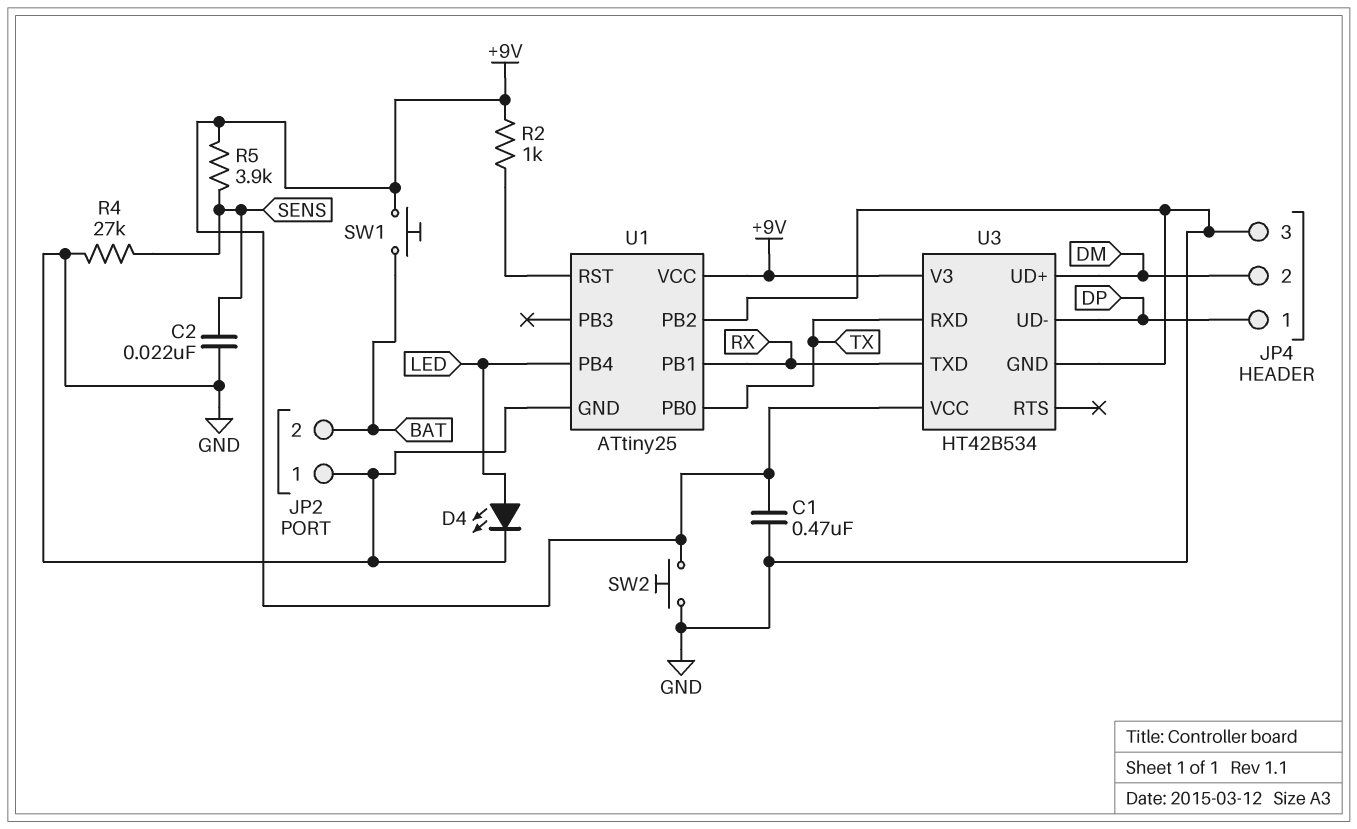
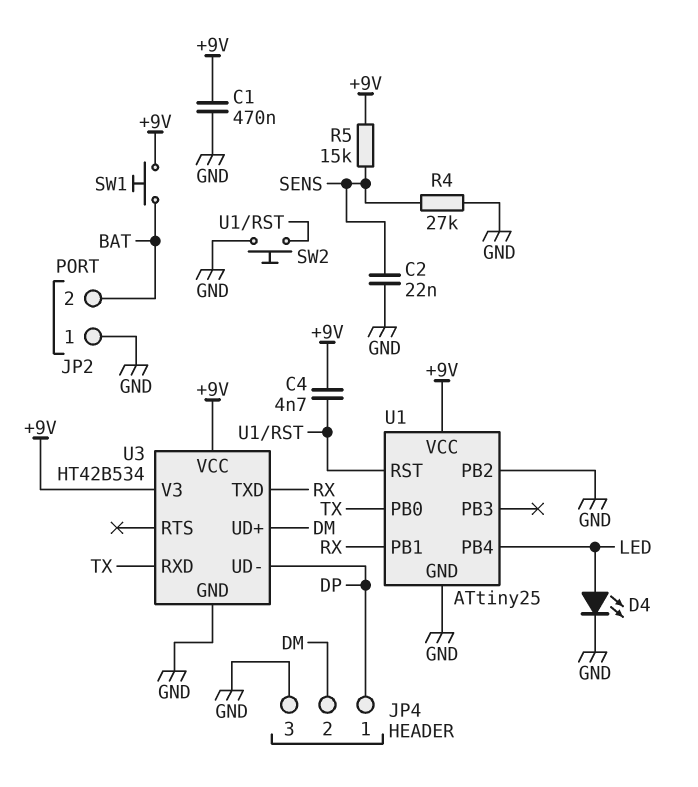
C4: none -> 4.7nF (+9V, U1/RST)
R2: 1k (+9V, U1/RST) -> none
R5: 3.9k (+9V, SENS) -> 15k (+9V, SENS)
SW2: button (+9V, GND) -> button (GND, U1/RST)

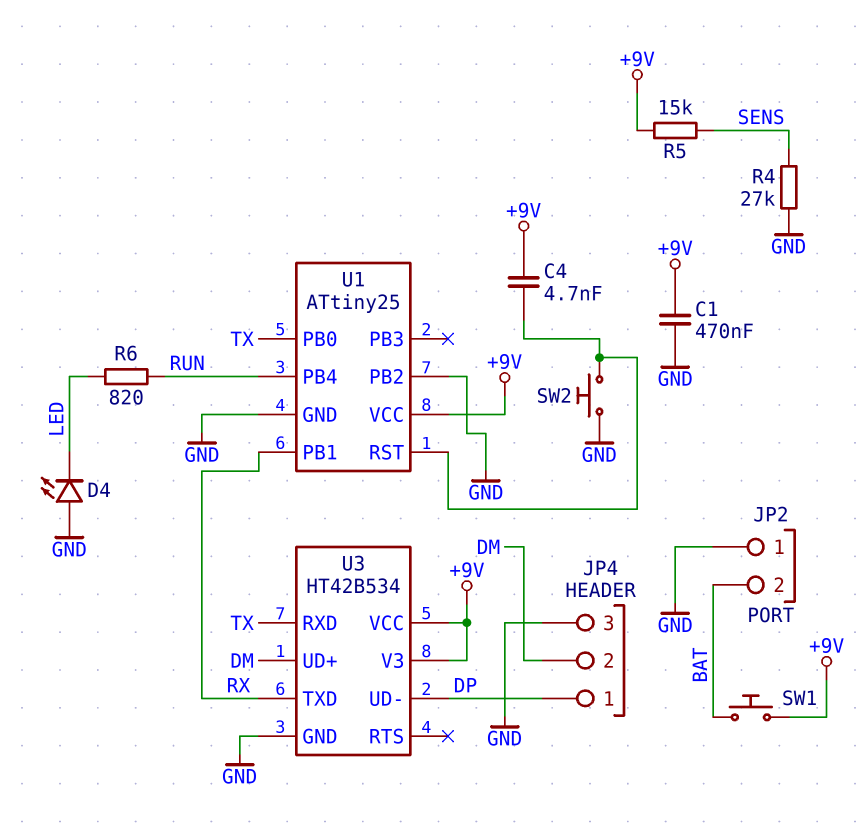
C2: 22nF (GND, SENS) -> none
D4: LED (A LED, K GND) -> LED (A GND, K LED)
R6: none -> 820 (LED, RUN)
U1 pin PB4: LED -> RUN

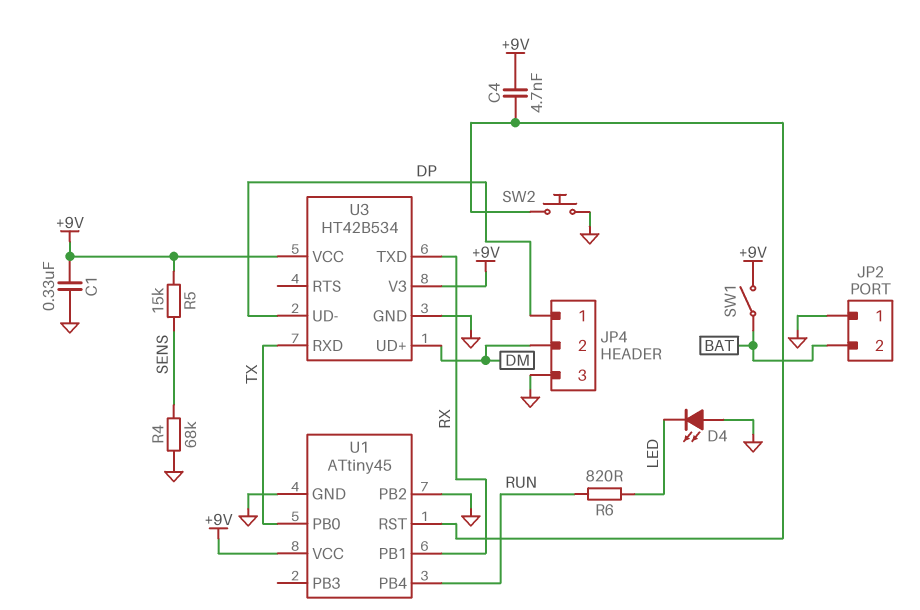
C1: 470nF (+9V, GND) -> 330nF (+9V, GND)
R4: 27k (GND, SENS) -> 68k (GND, SENS)
SW1: button (+9V, BAT) -> switch (+9V, BAT)
U1: ATtiny25 -> ATtiny45

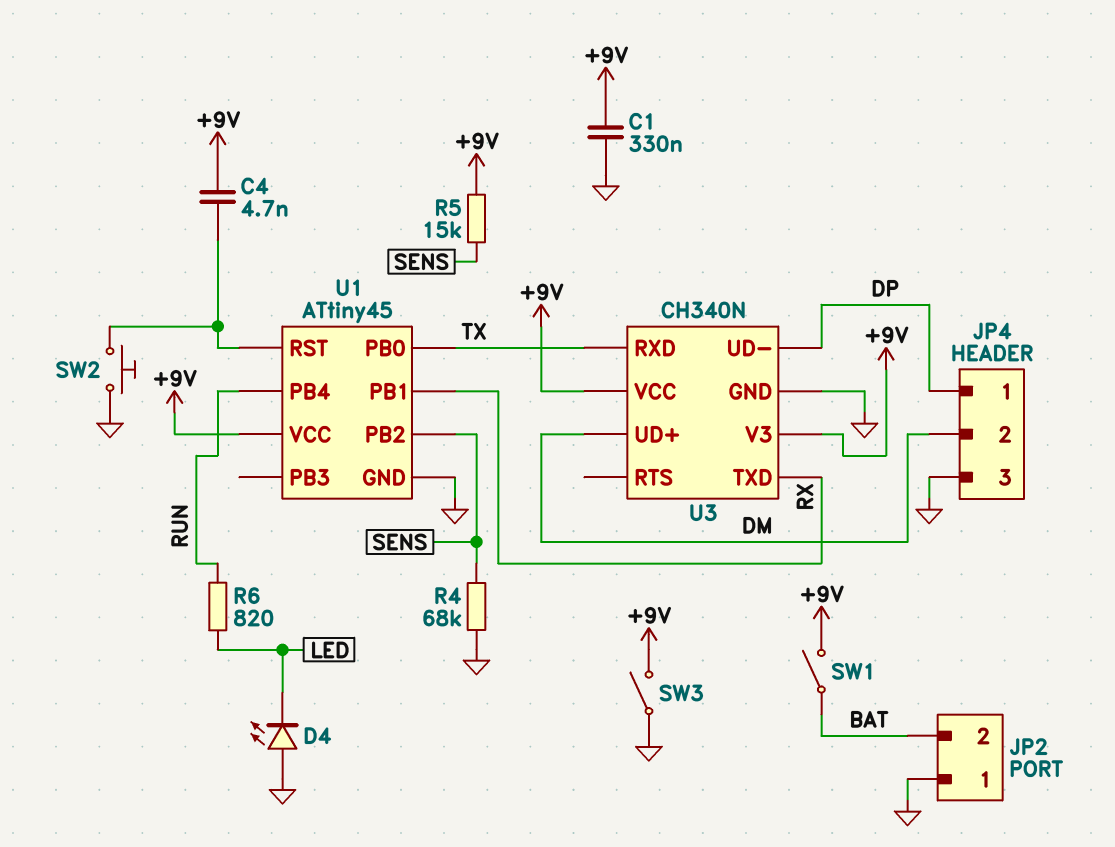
SW3: none -> switch (+9V, GND)
U1 pin PB2: GND -> SENS
U3: HT42B534 -> CH340N

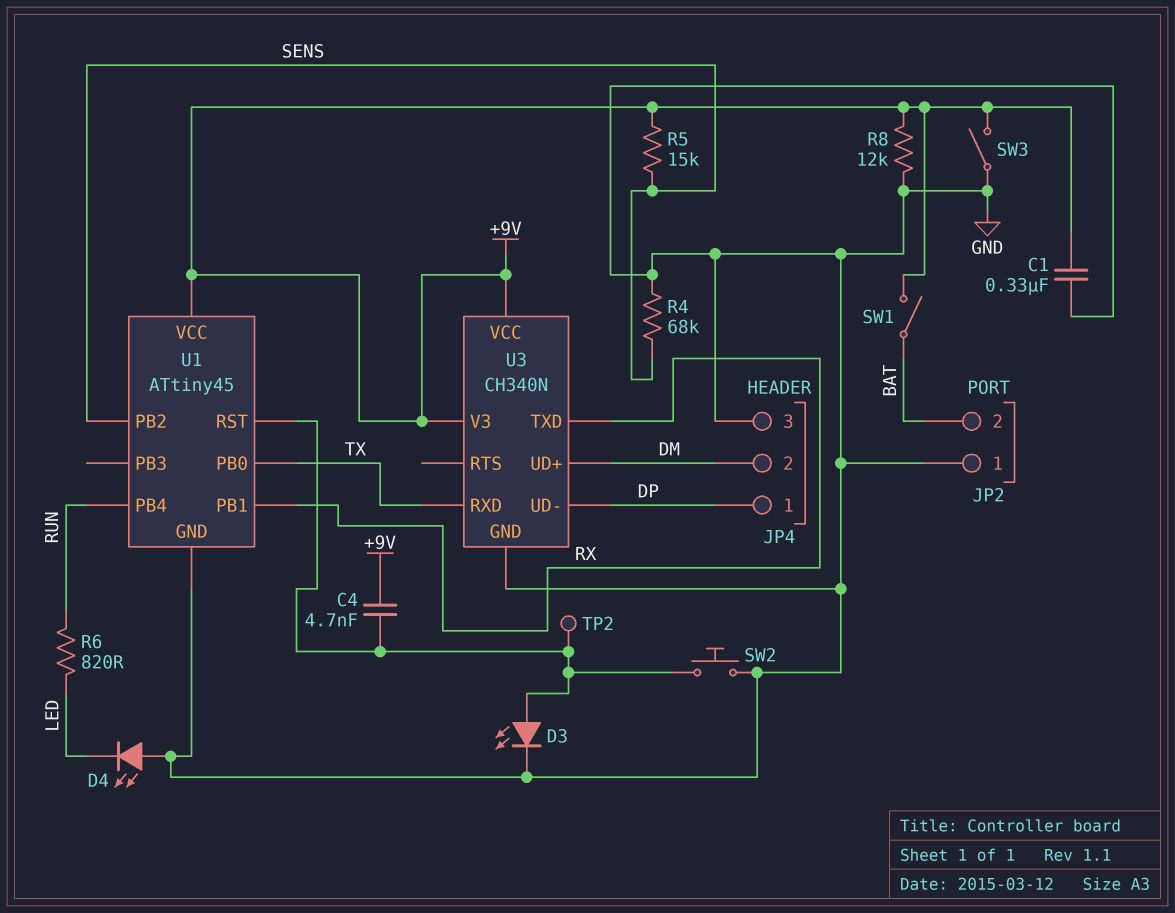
D3: none -> LED (A U1/RST, K GND)
R8: none -> 12k (+9V, GND)
TP2: none -> test point (U1/RST)

